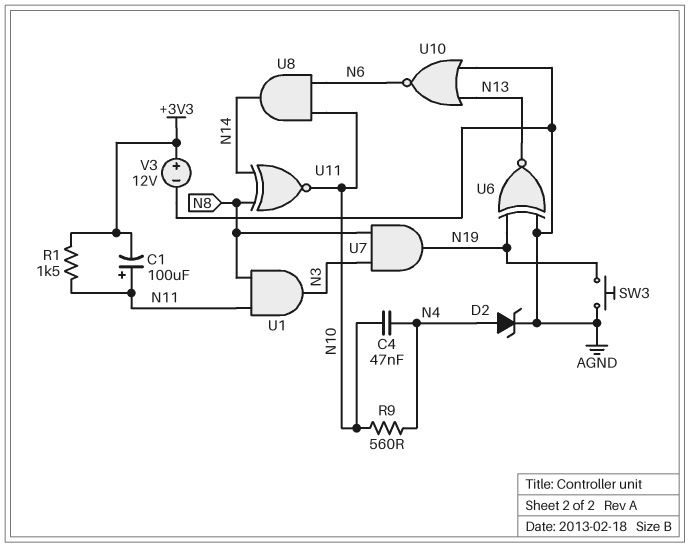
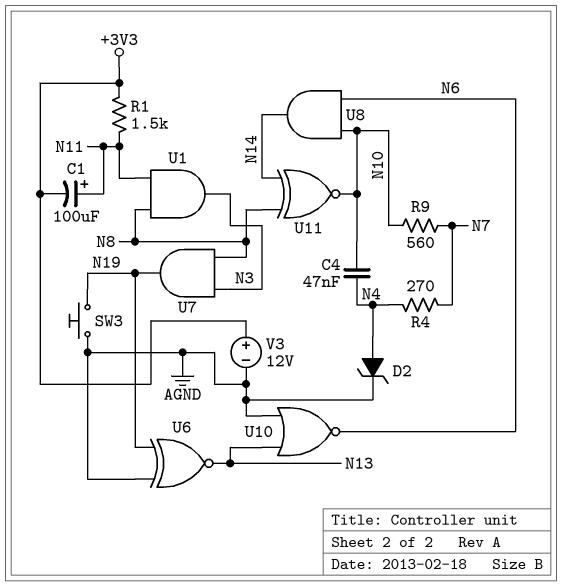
R4: none -> 270 (N4, N7)
R9: 560 (N4, N10) -> 560 (N7, N10)

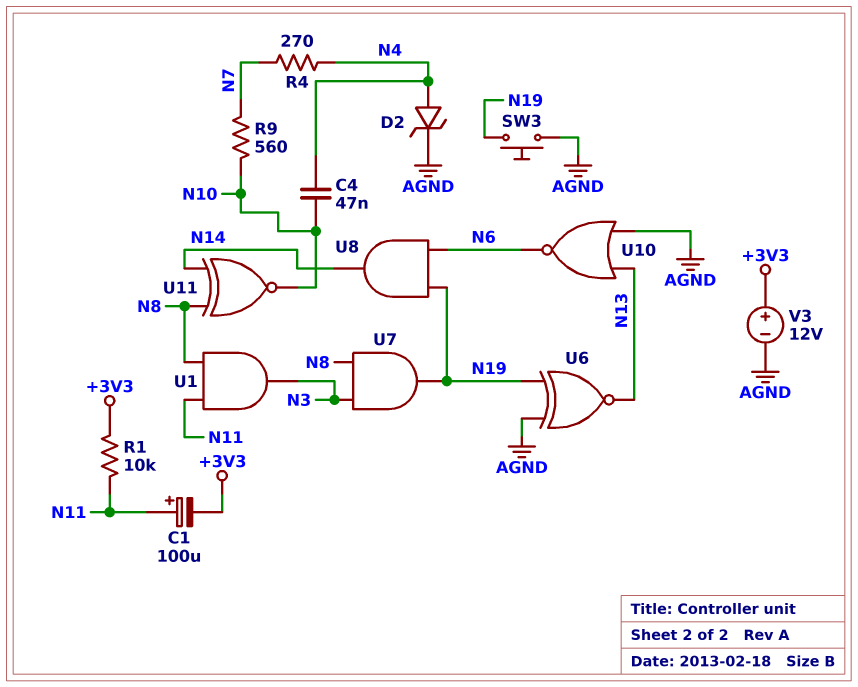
R1: 1.5k (+3V3, N11) -> 10k (+3V3, N11)
U8: AND (in N6, in N10, out N14) -> AND (in N6, in N19, out N14)

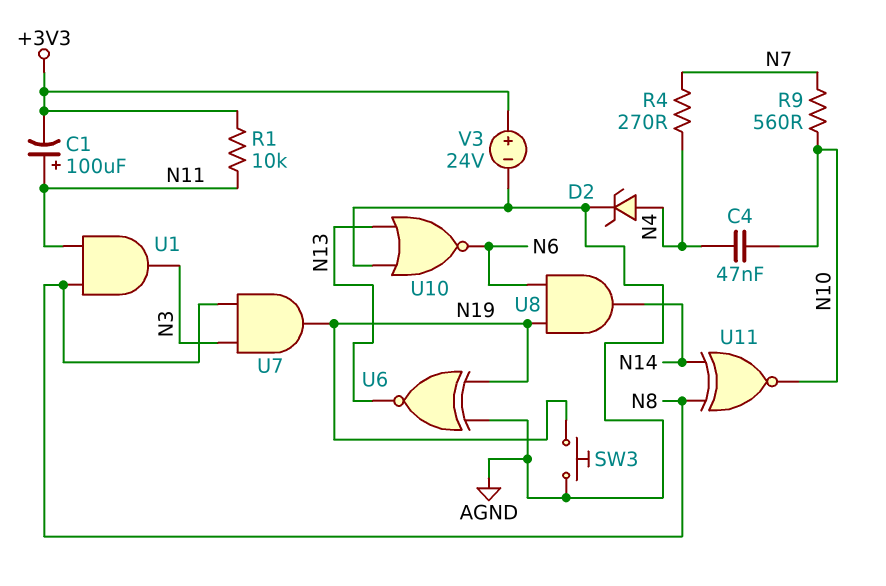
V3: 12V (plus +3V3, minus AGND) -> 24V (plus +3V3, minus AGND)

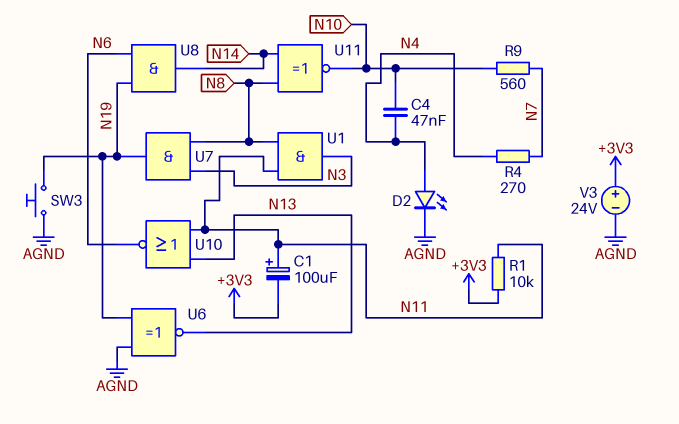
D2: zener (A N4, K AGND) -> LED (A N4, K AGND)
U10: NOR (in AGND, in N13, out N6) -> NOR (in N11, in N13, out N6)

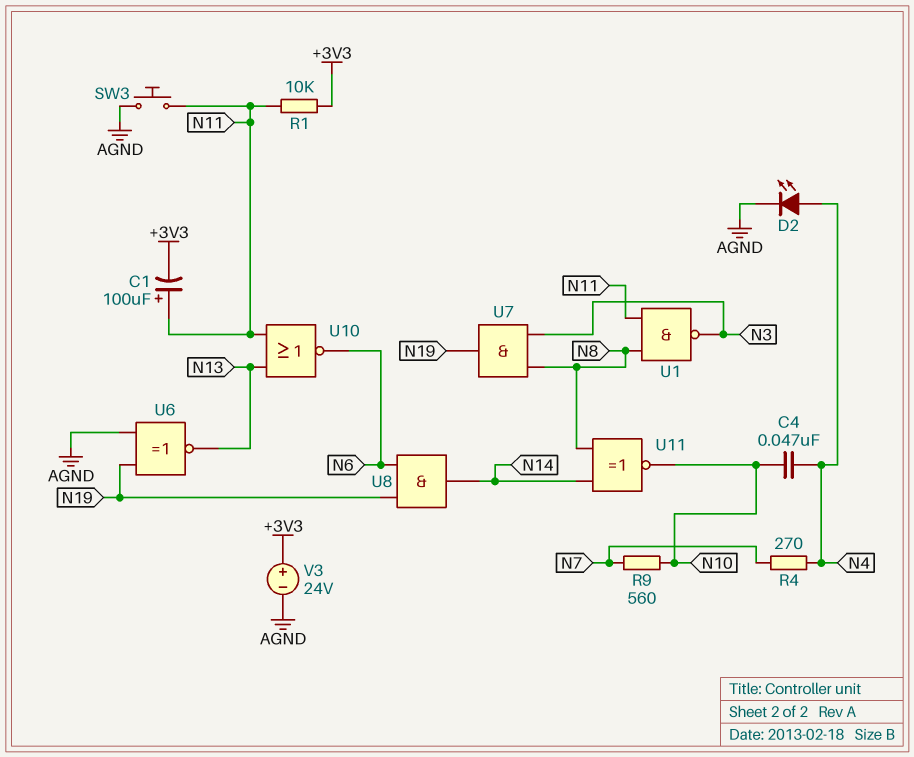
SW3: button (AGND, N19) -> button (AGND, N11)
U1: AND (in N8, in N11, out N3) -> NAND (in N8, in N11, out N3)

